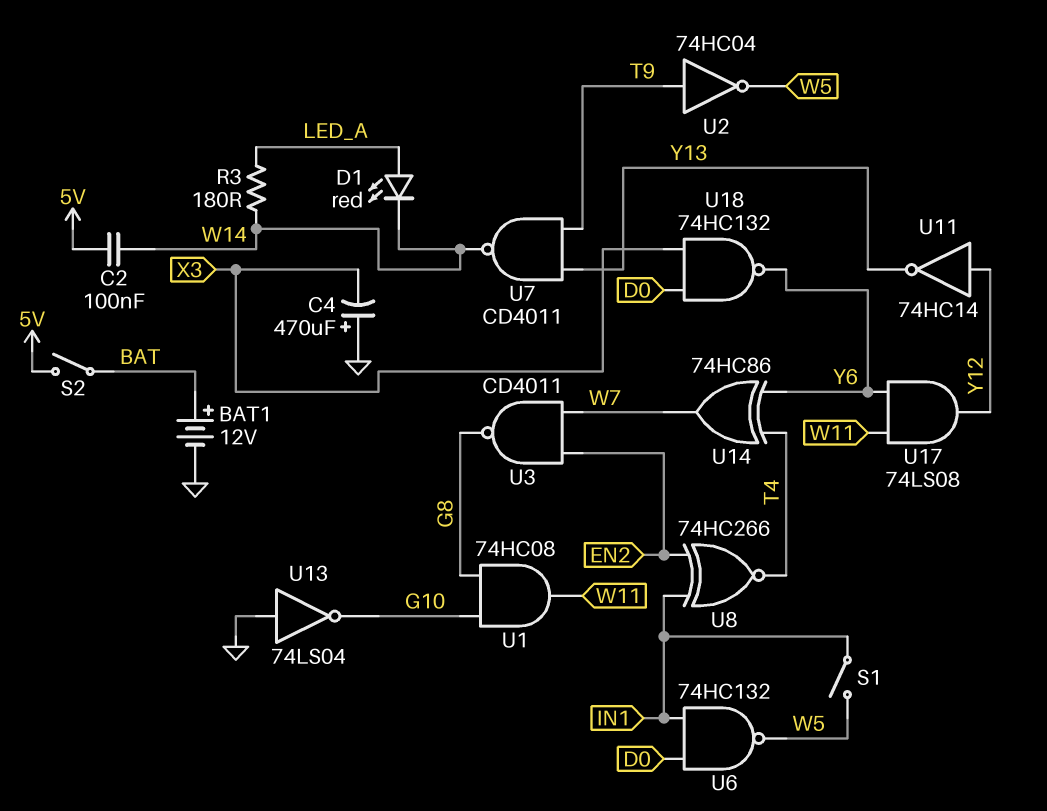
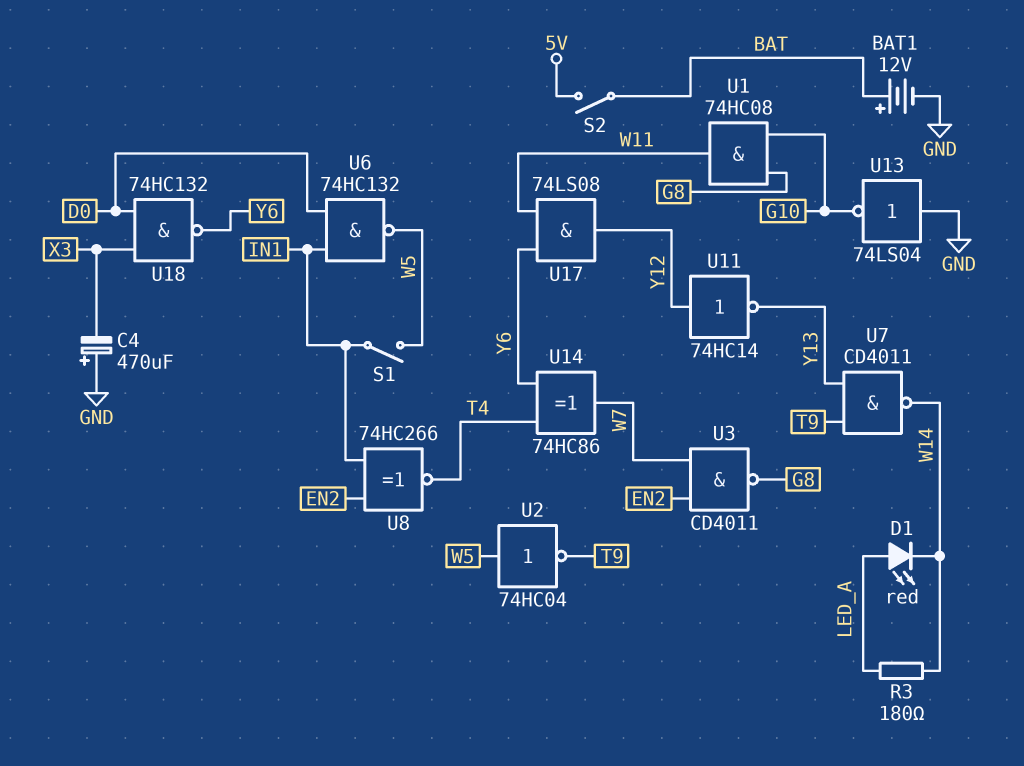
C2: 100nF (5V, W14) -> none
U2: NOT 74HC04 (in T9, out W5) -> NOT 74HC04 (in W5, out T9)

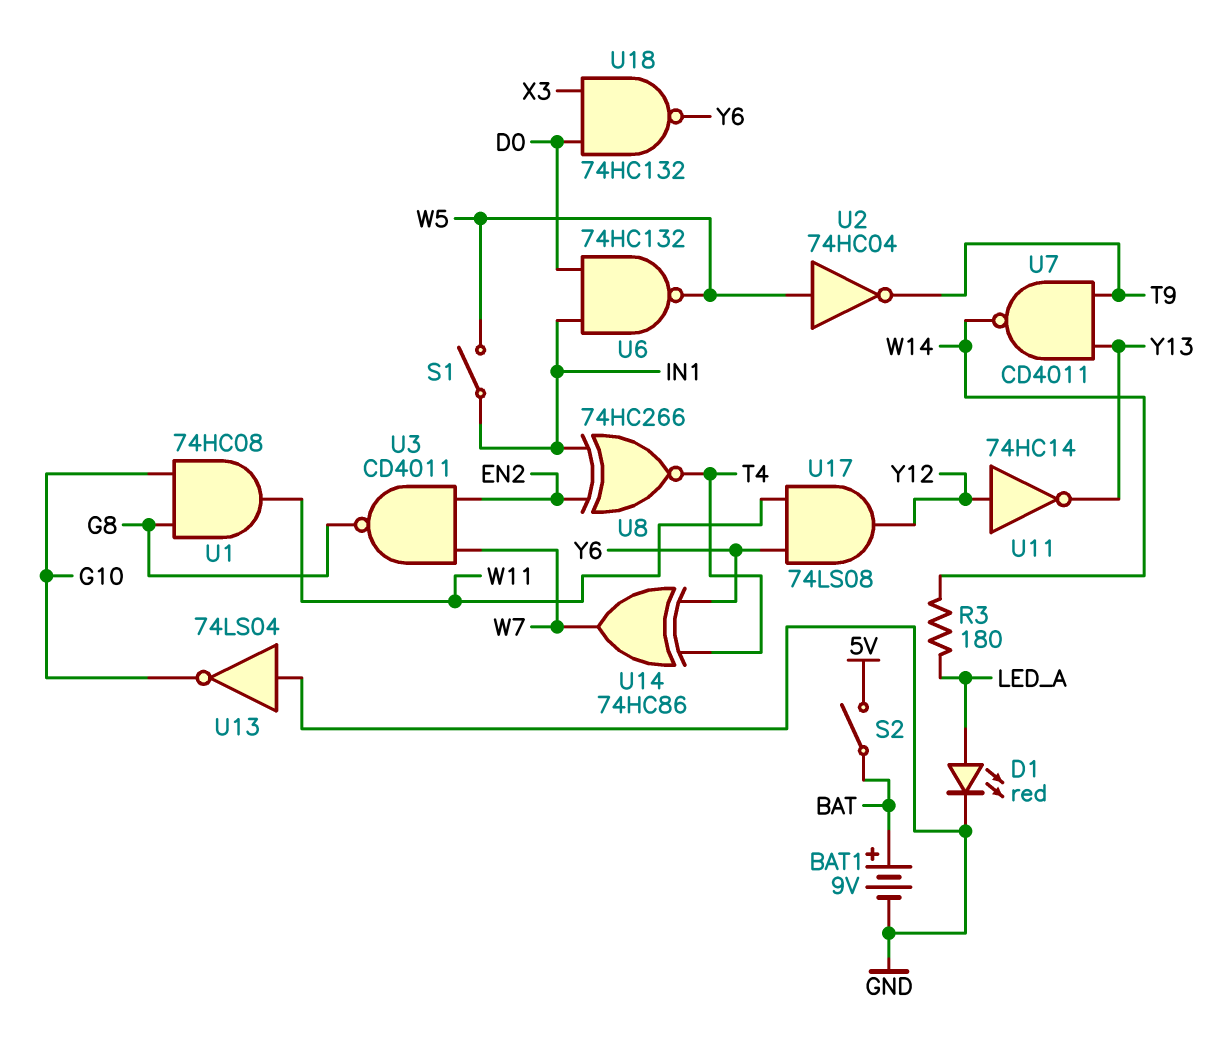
BAT1: 12V (plus BAT, minus GND) -> 9V (plus BAT, minus GND)
C4: 470uF (plus GND, minus X3) -> none
D1: LED red (A LED_A, K W14) -> LED red (A LED_A, K GND)

